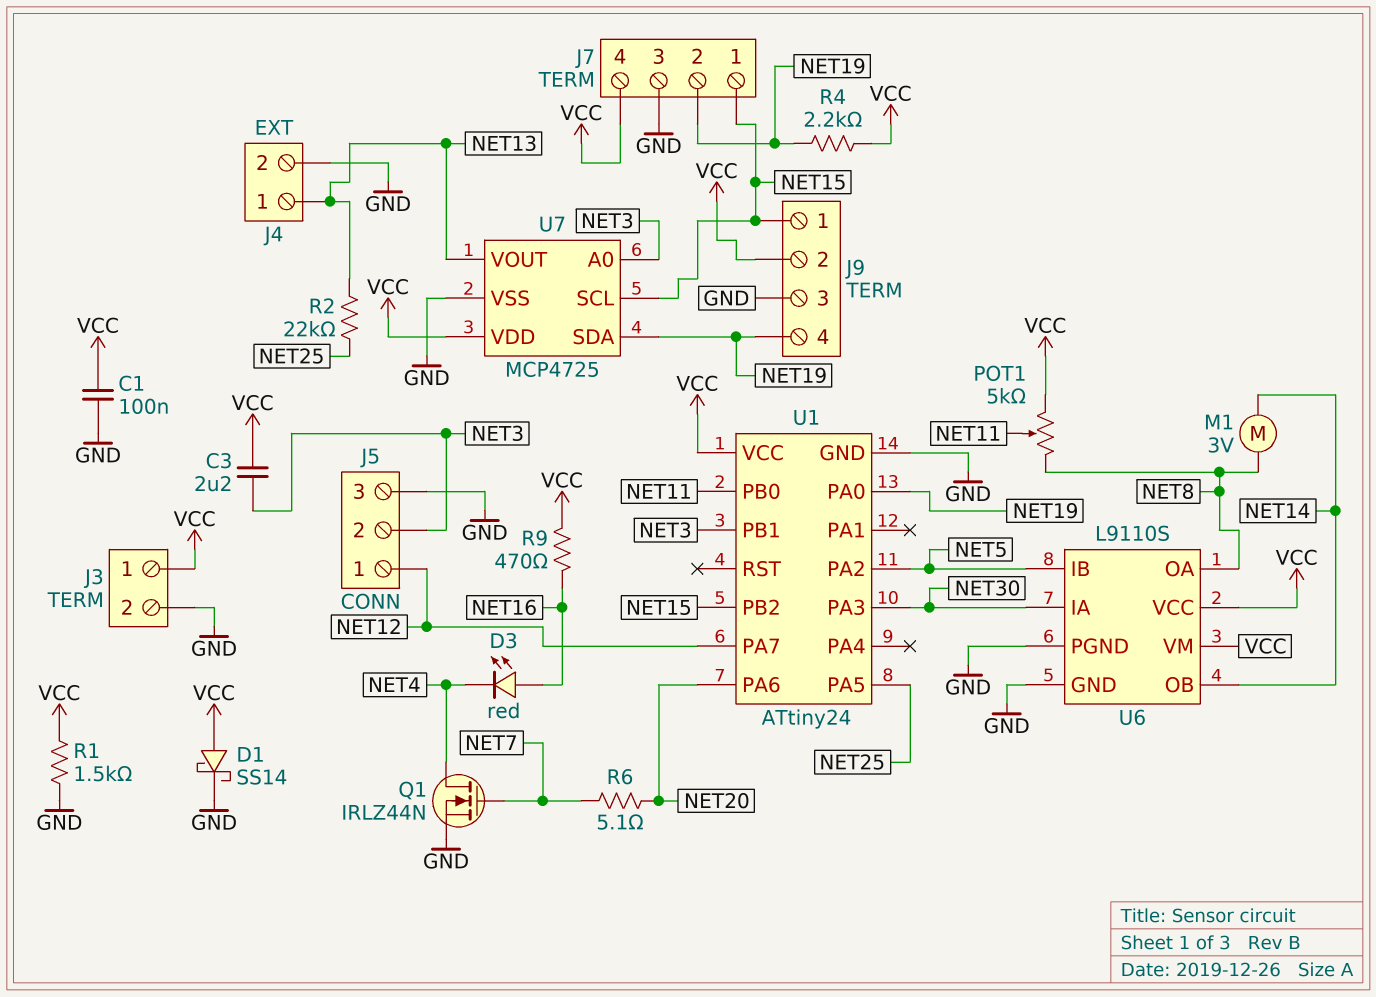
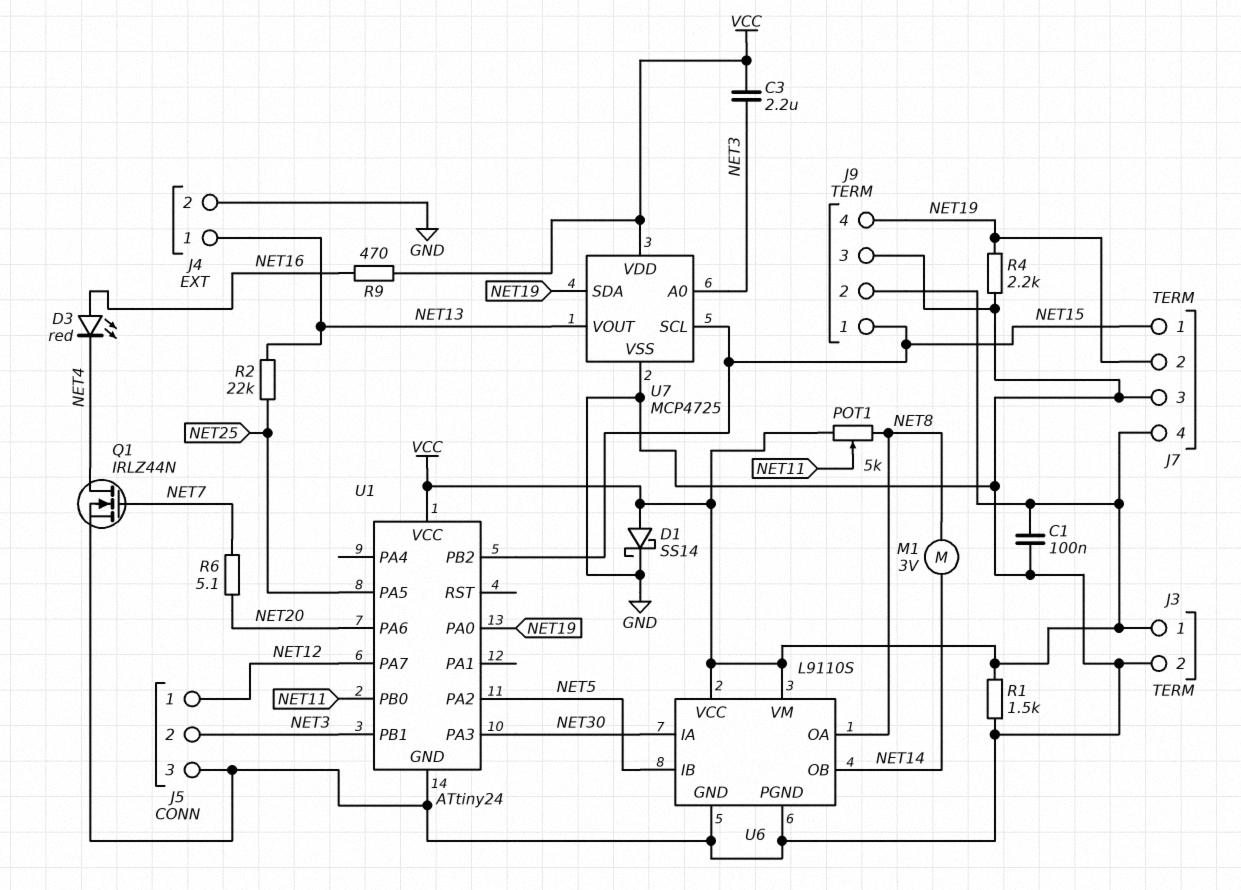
R4: 2.2k (NET19, VCC) -> 2.2k (GND, NET19)

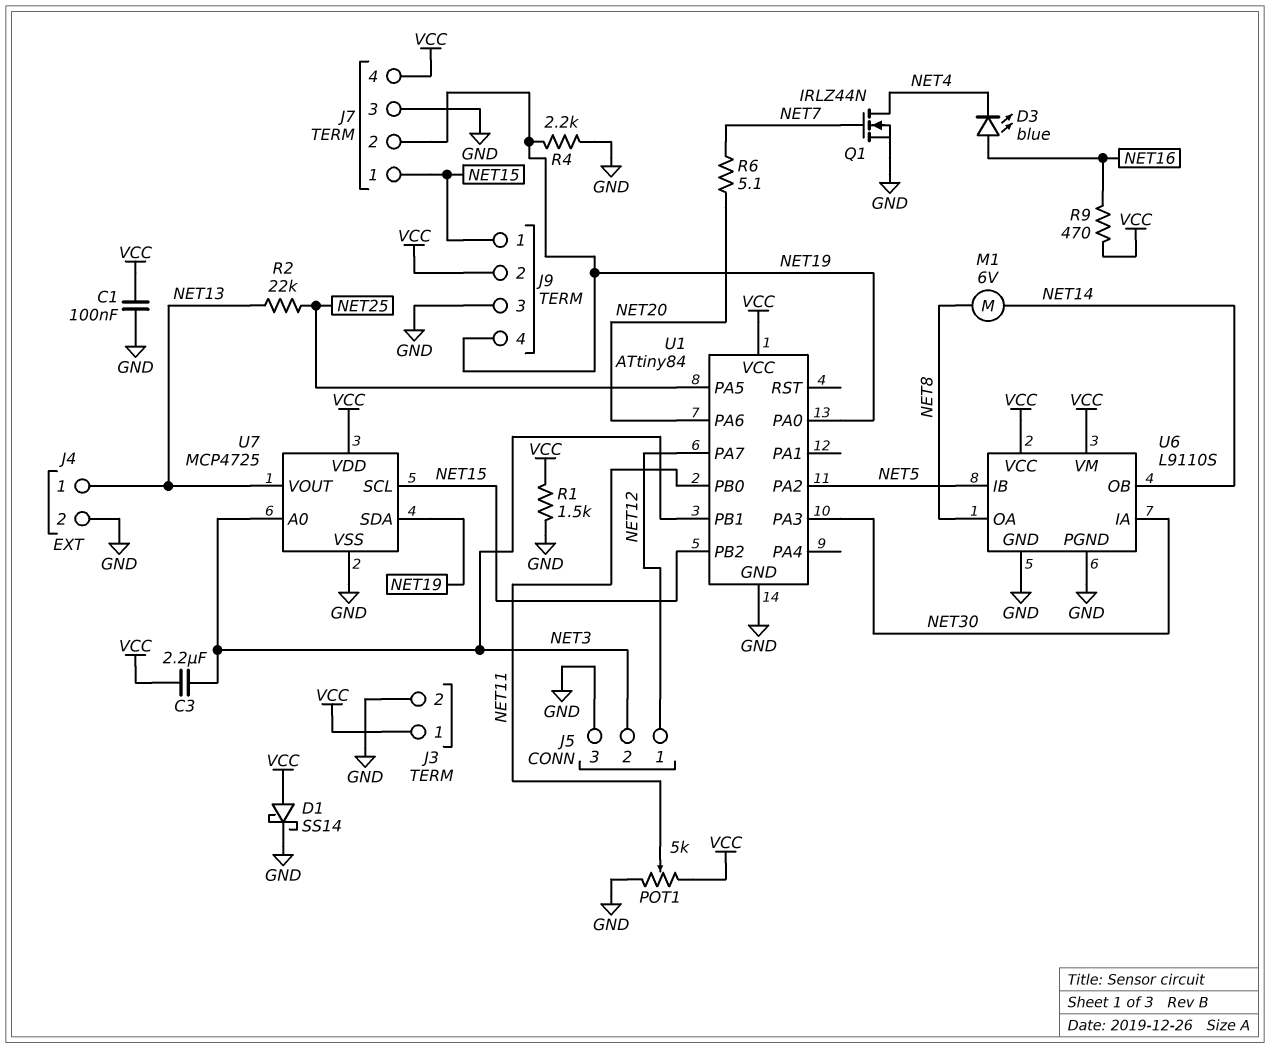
D3: LED red (A NET16, K NET4) -> LED blue (A NET16, K NET4)
M1: motor 3V (NET8, NET14) -> motor 6V (NET8, NET14)
POT1: 5k (NET8, VCC, wiper NET11) -> 5k (GND, VCC, wiper NET11)
U1: ATtiny24 -> ATtiny84

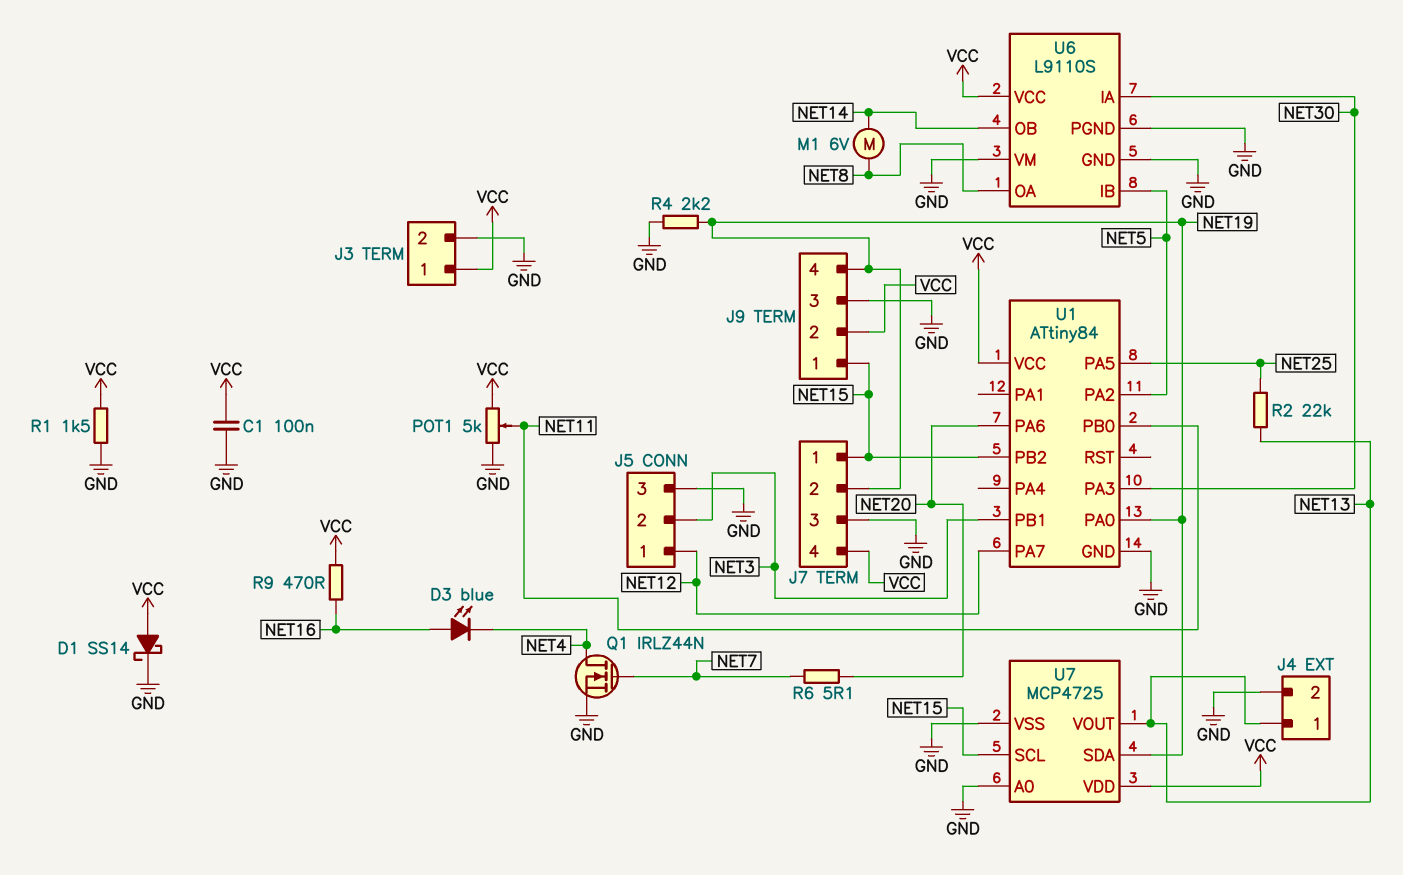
C3: 2.2uF (NET3, VCC) -> none
U6 pin VM: VCC -> GND
U7 pin A0: NET3 -> GND

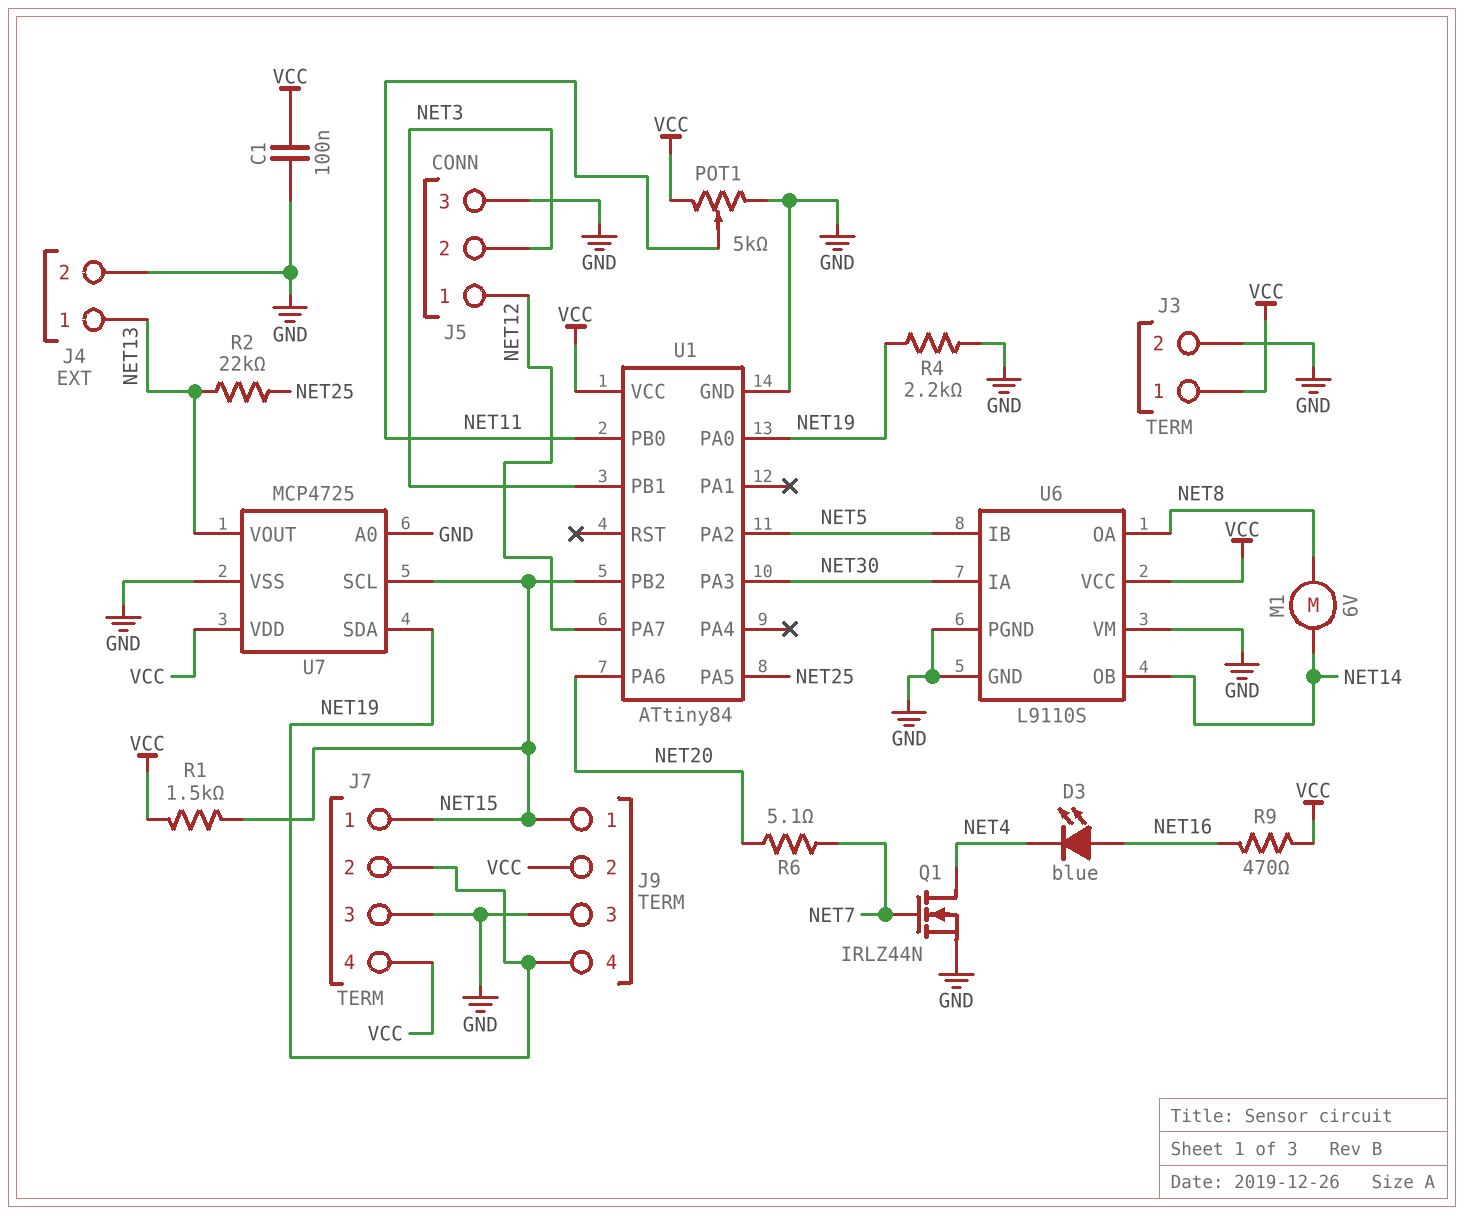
D1: schottky SS14 (A VCC, K GND) -> none
R1: 1.5k (GND, VCC) -> 1.5k (NET15, VCC)

